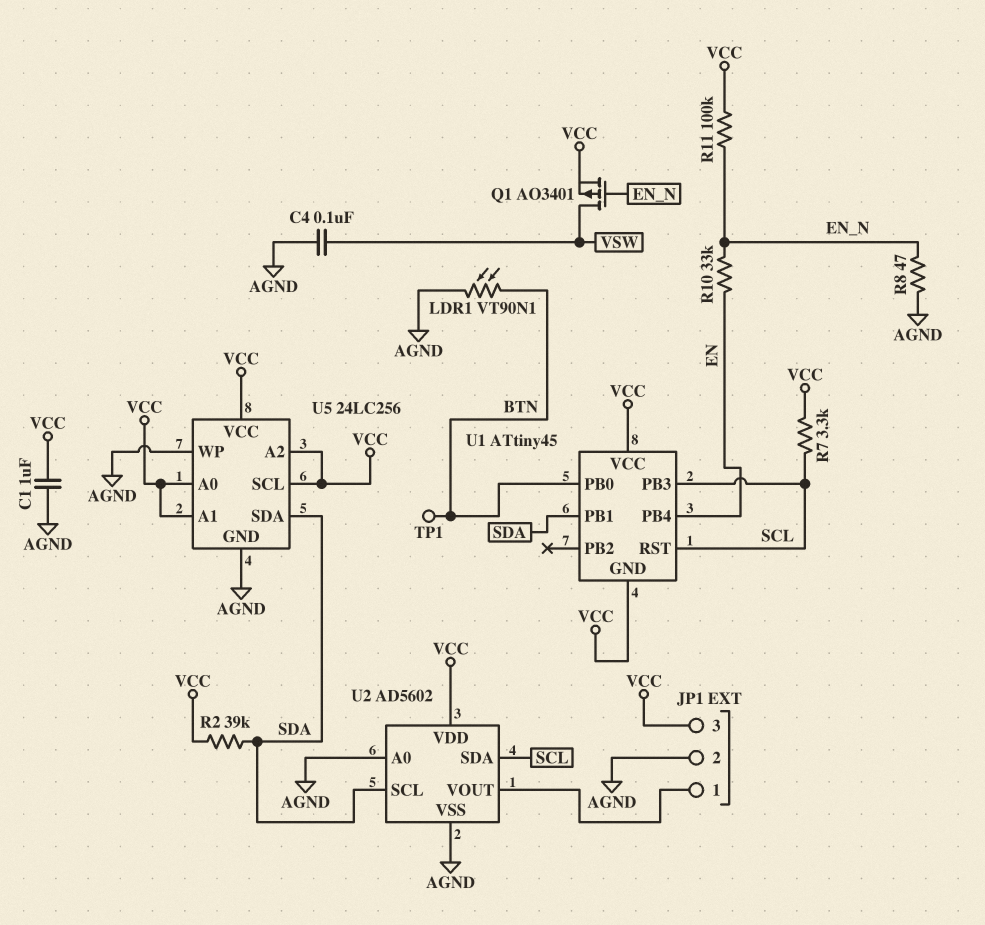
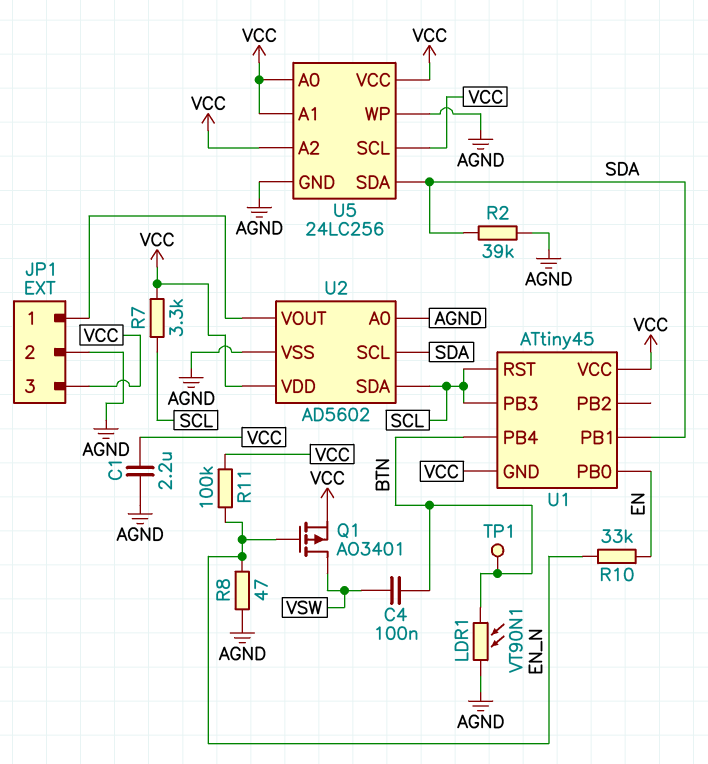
C1: 1uF (AGND, VCC) -> 2.2uF (AGND, VCC)
C4: 100nF (AGND, VSW) -> 100nF (BTN, VSW)
R2: 39k (SDA, VCC) -> 39k (AGND, SDA)
U1 pin PB0: BTN -> EN
U1 pin PB4: EN -> BTN

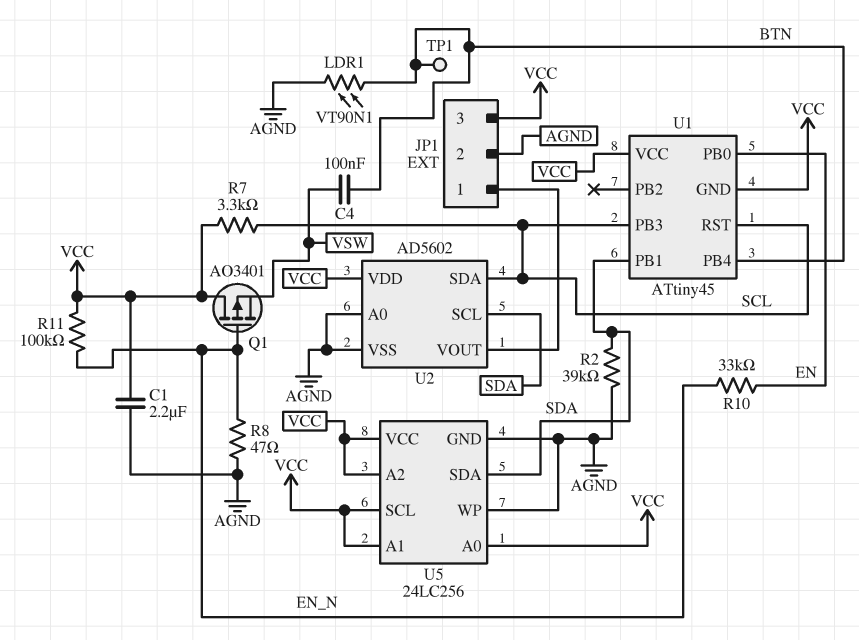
Q1: PMOS AO3401 (G EN_N, D VSW, S VCC) -> PMOS AO3401 (G EN_N, D VCC, S VSW)

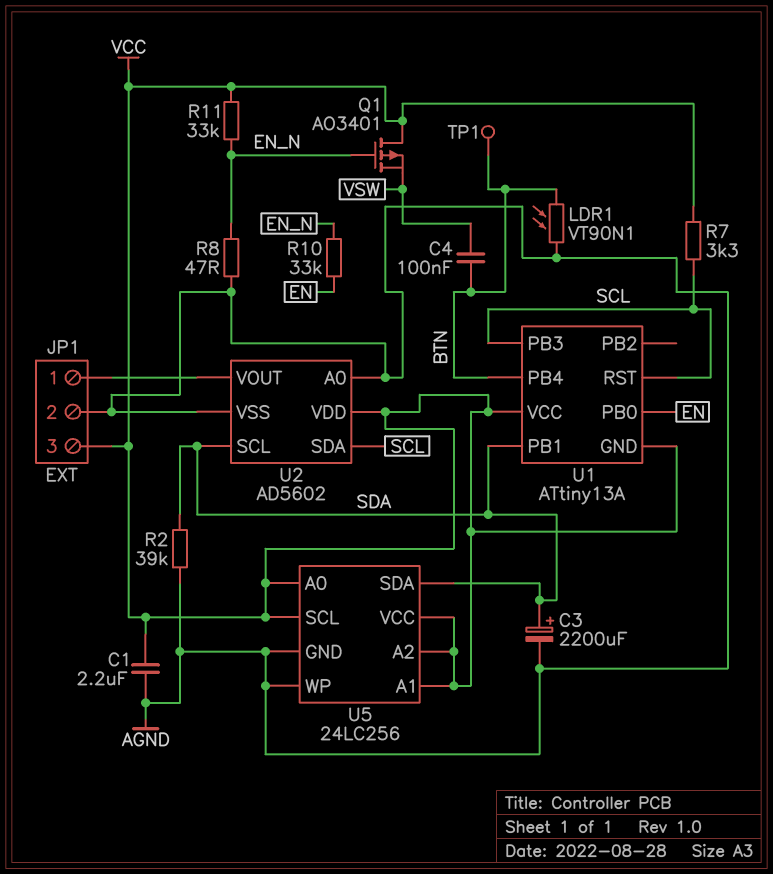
C3: none -> 2200uF (plus SDA, minus AGND)
R11: 100k (EN_N, VCC) -> 33k (EN_N, VCC)
U1: ATtiny45 -> ATtiny13A

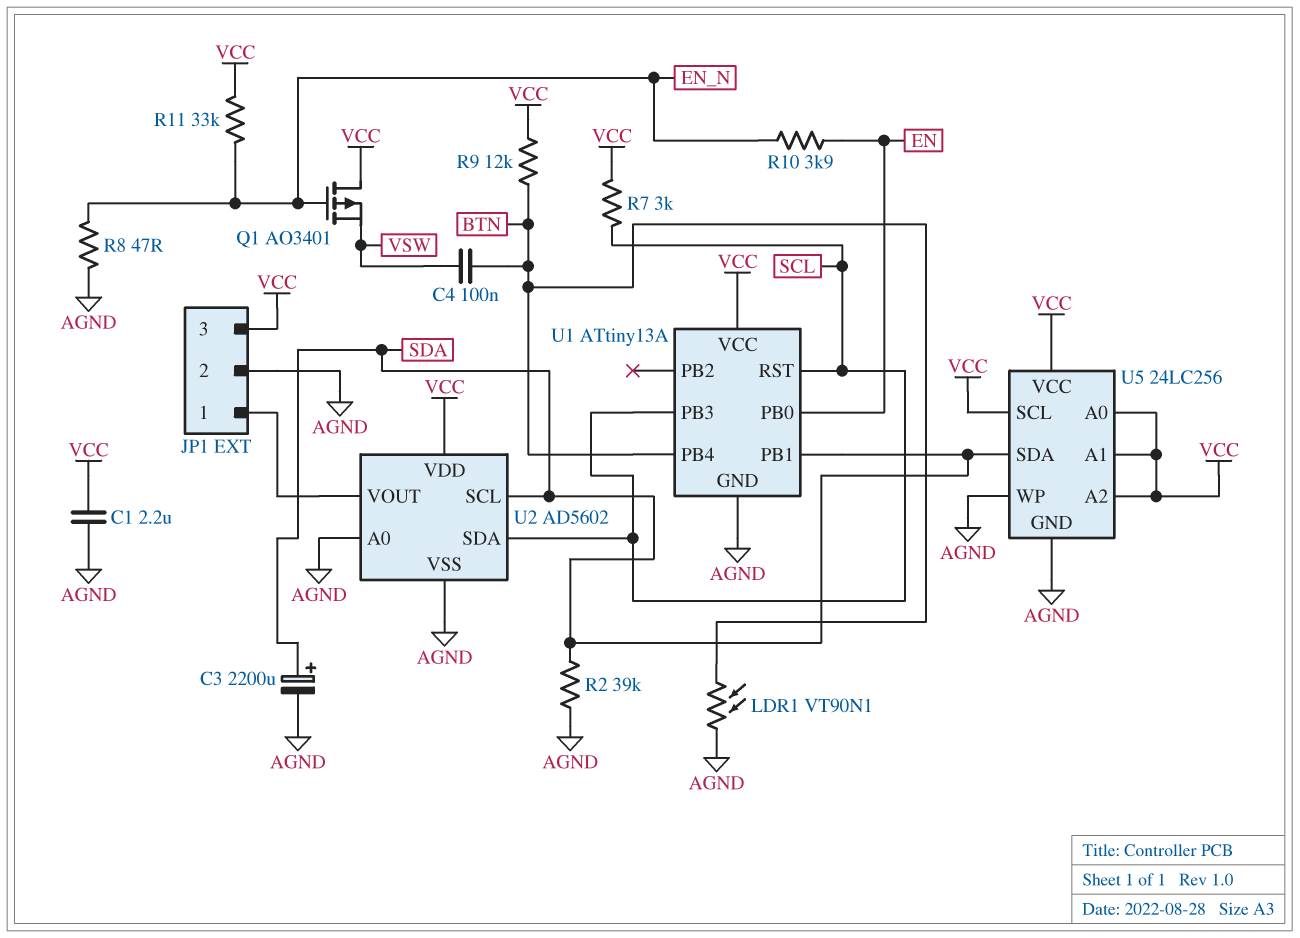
R7: 3.3k (SCL, VCC) -> 3k (SCL, VCC)
R9: none -> 12k (BTN, VCC)
R10: 33k (EN, EN_N) -> 3.9k (EN, EN_N)
TP1: test point (BTN) -> none
U1 pin GND: VCC -> AGND

